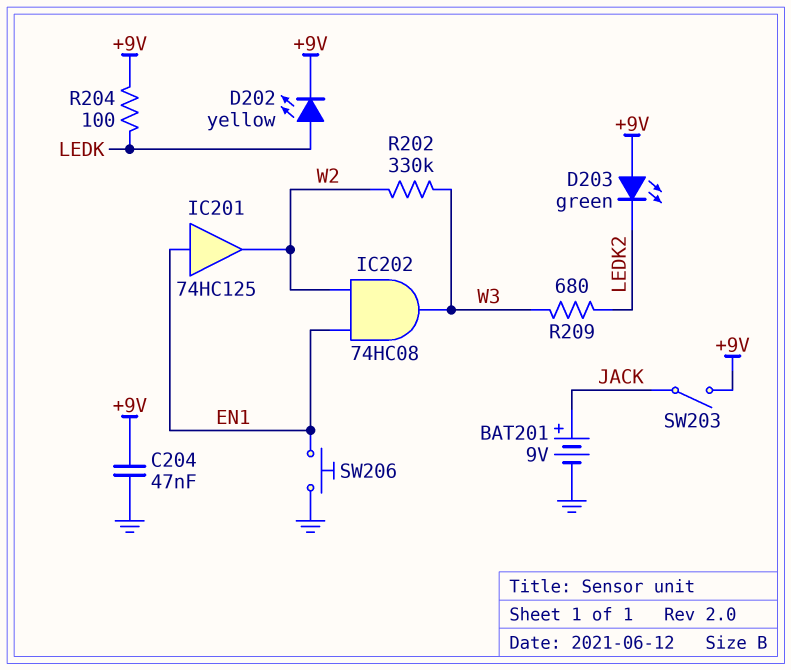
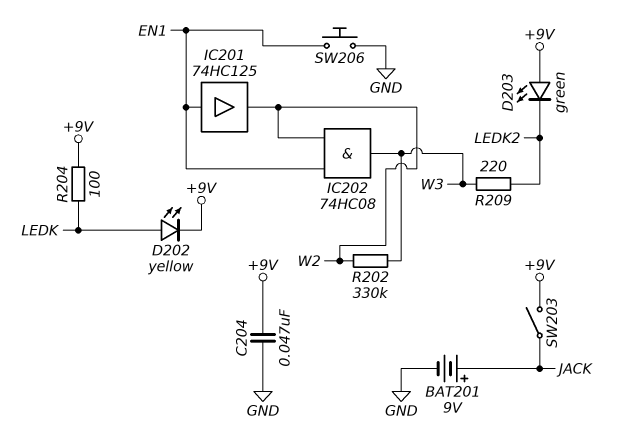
R209: 680 (LEDK2, W3) -> 220 (LEDK2, W3)

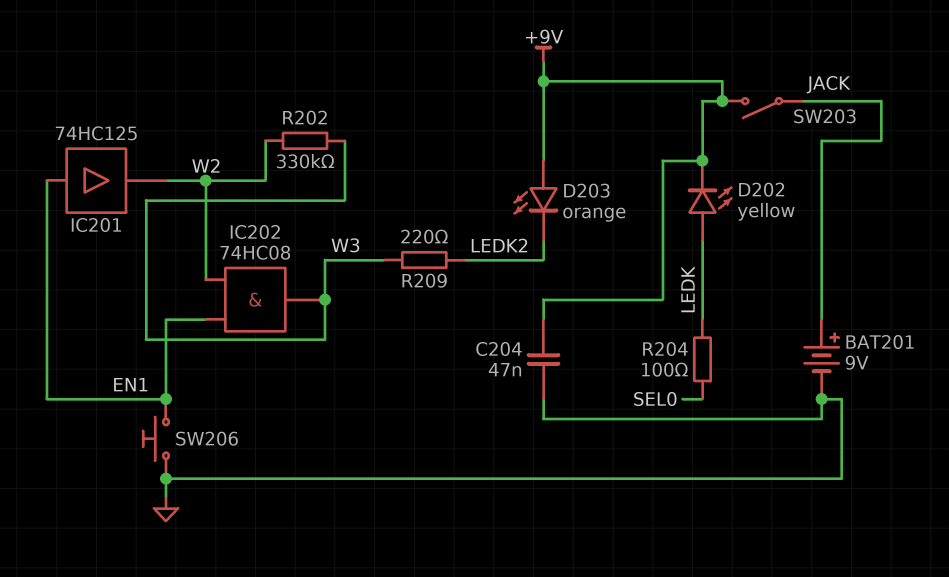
D203: LED green (A +9V, K LEDK2) -> LED orange (A +9V, K LEDK2)
R204: 100 (+9V, LEDK) -> 100 (LEDK, SEL0)

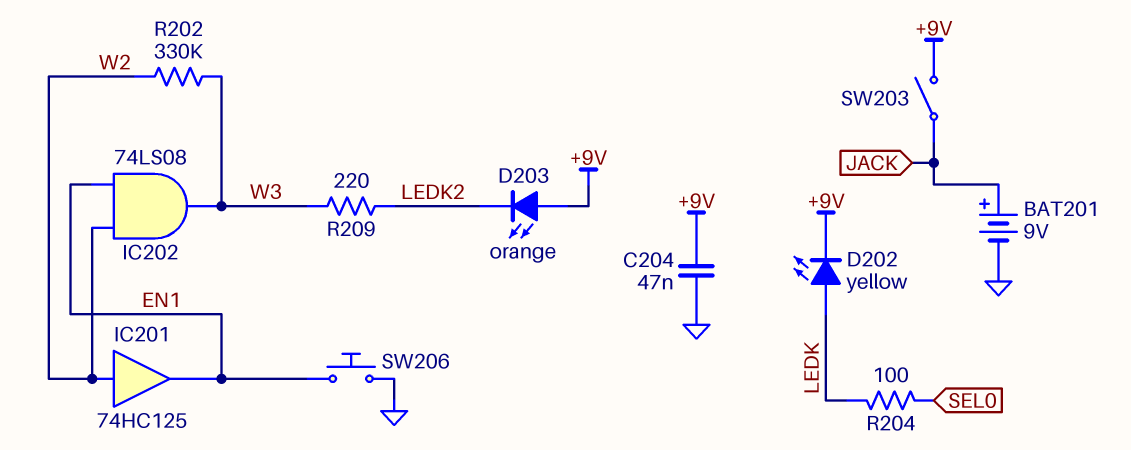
IC201: buffer 74HC125 (in EN1, out W2) -> buffer 74HC125 (in W2, out EN1)
IC202: AND 74HC08 (in EN1, in W2, out W3) -> AND 74LS08 (in EN1, in W2, out W3)

